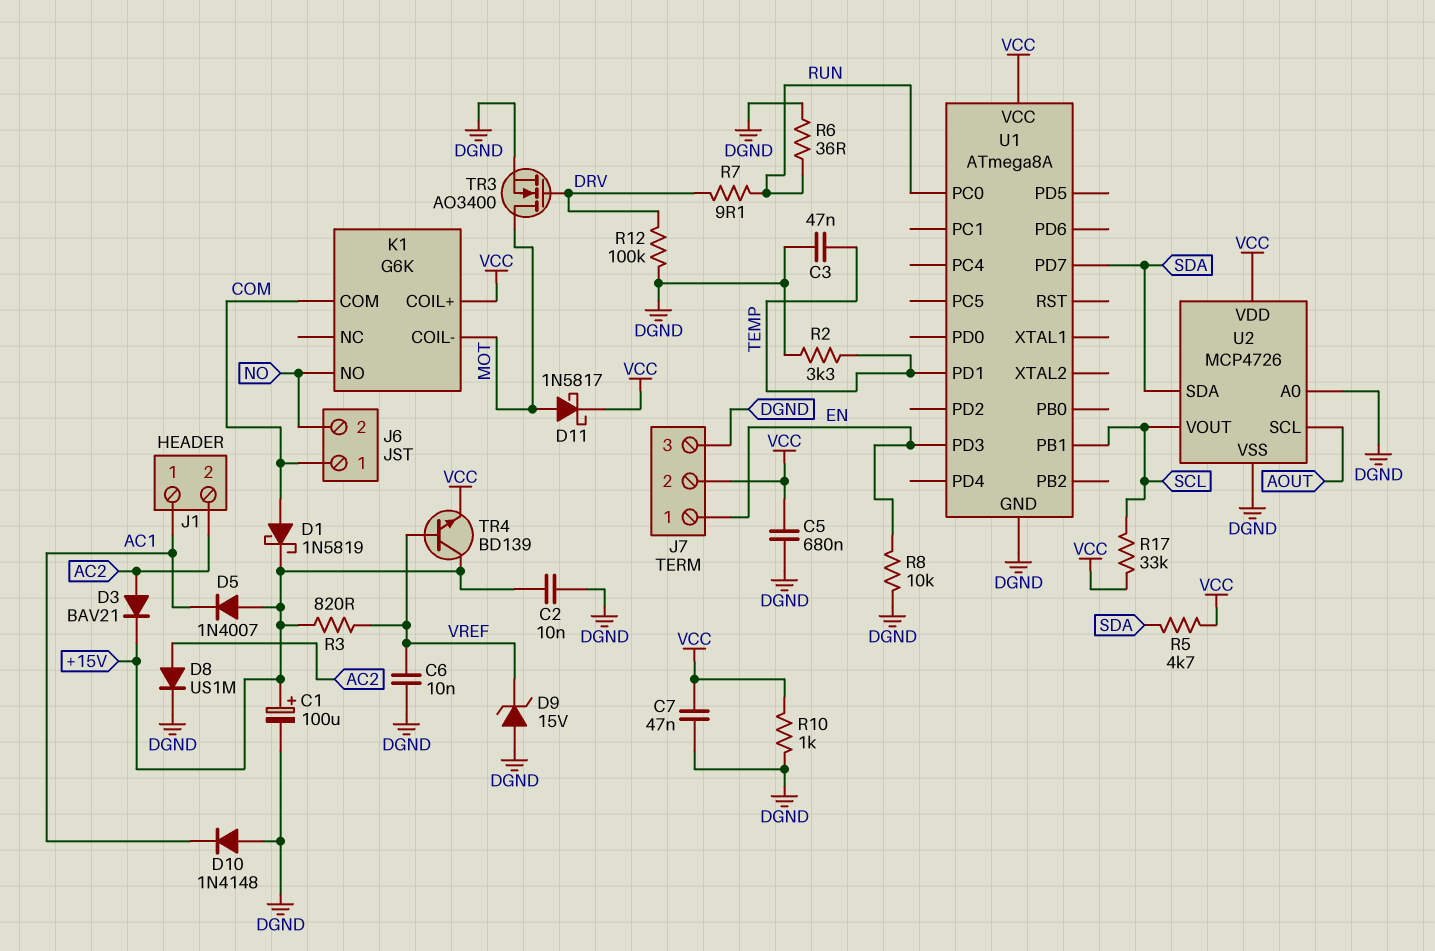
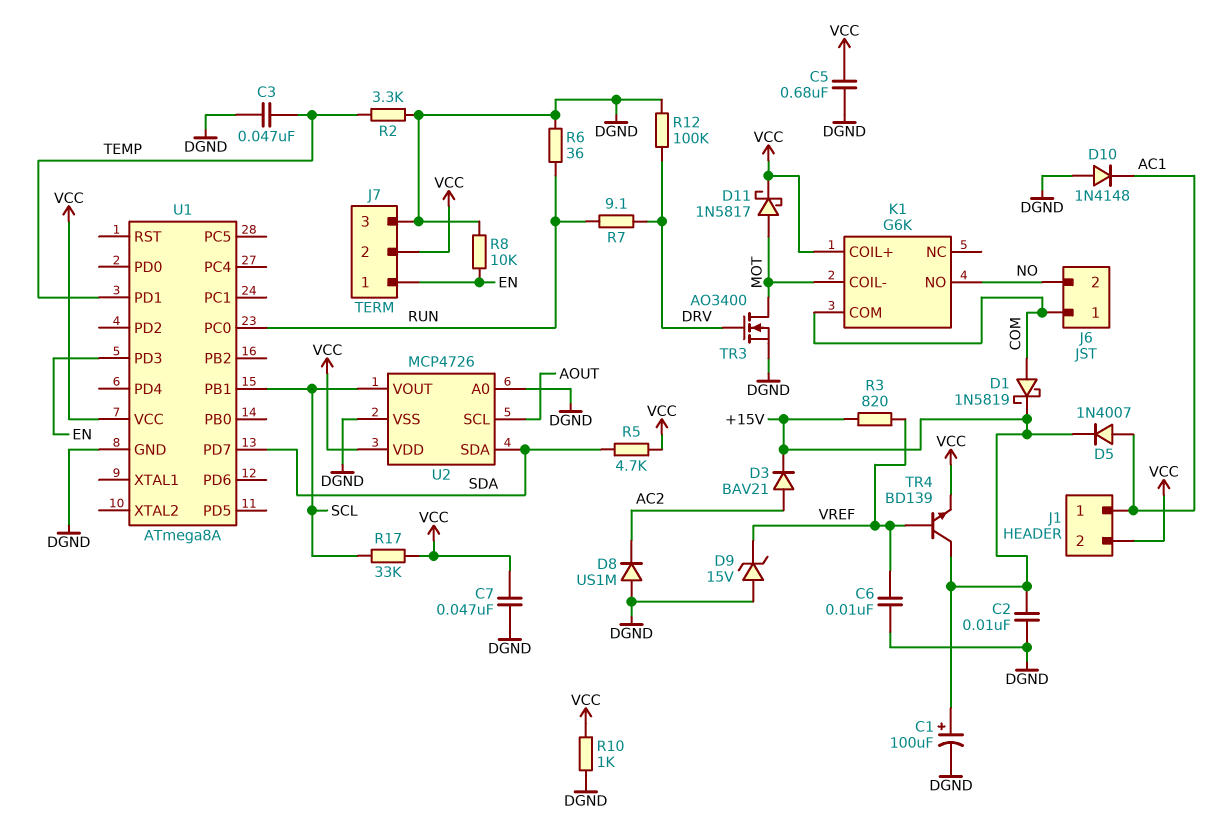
D5: diode 1N4007 (A +15V, K AC1) -> diode 1N4007 (A AC1, K +15V)
D8: diode US1M (A AC2, K DGND) -> diode US1M (A DGND, K AC2)
J1 pin 2: AC2 -> VCC

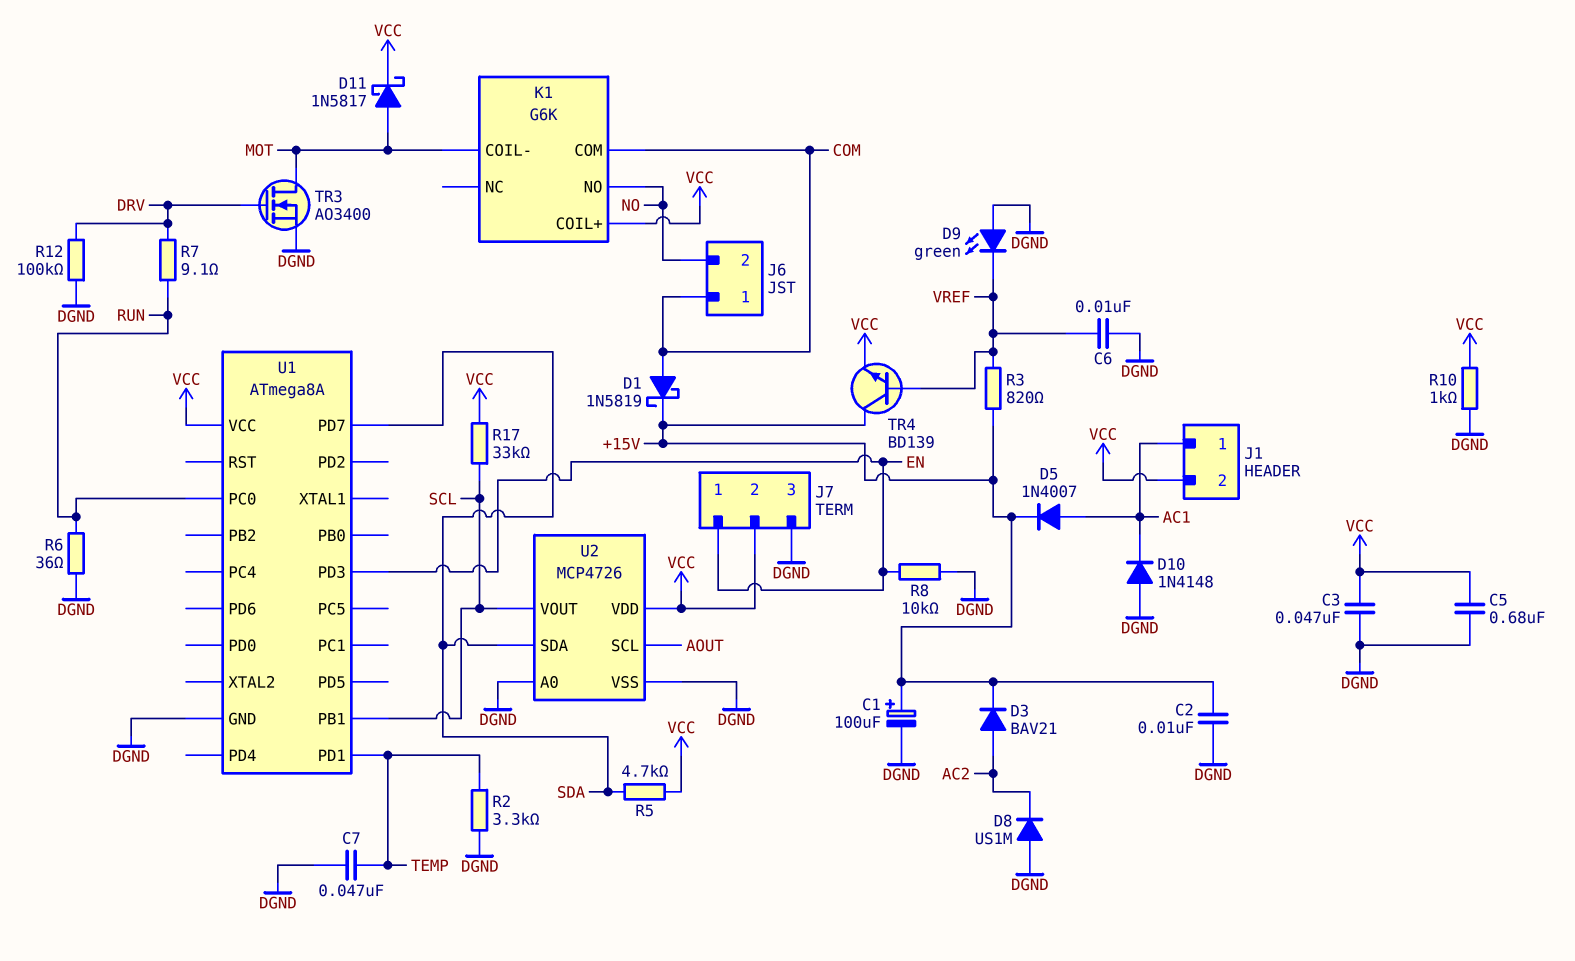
C3: 47nF (DGND, TEMP) -> 47nF (DGND, VCC)
C7: 47nF (DGND, VCC) -> 47nF (DGND, TEMP)
D9: zener 15V (A DGND, K VREF) -> LED green (A DGND, K VREF)

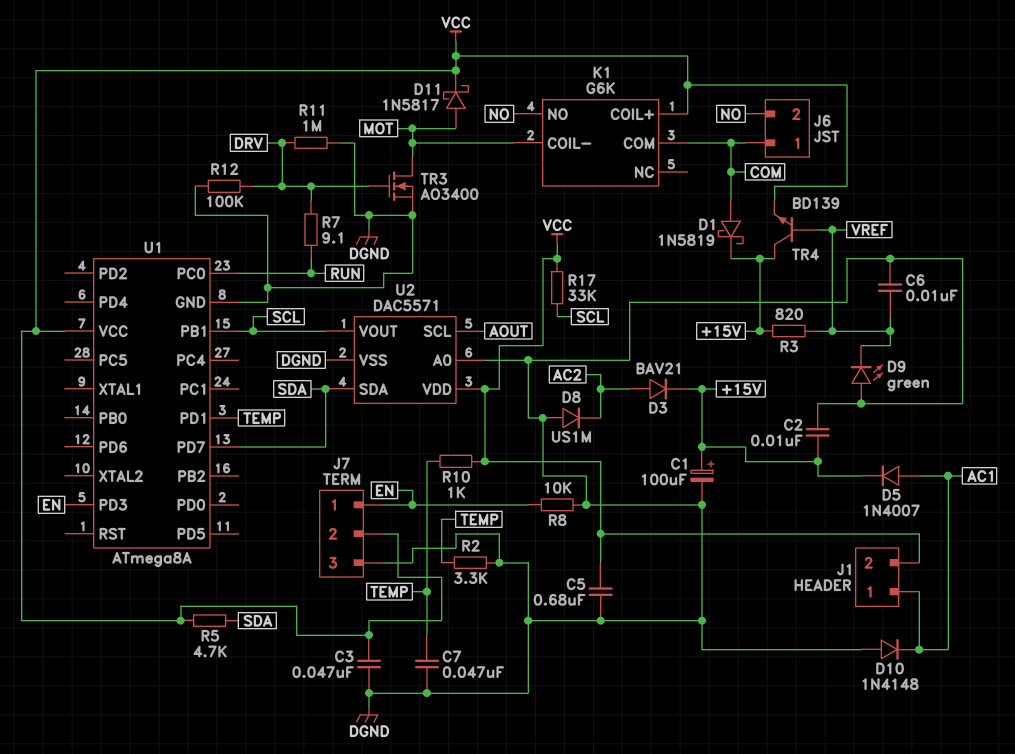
R6: 36 (DGND, RUN) -> none
R10: 1k (DGND, VCC) -> 1k (TEMP, VCC)
R11: none -> 1M (DGND, DRV)
U2: MCP4726 -> DAC5571

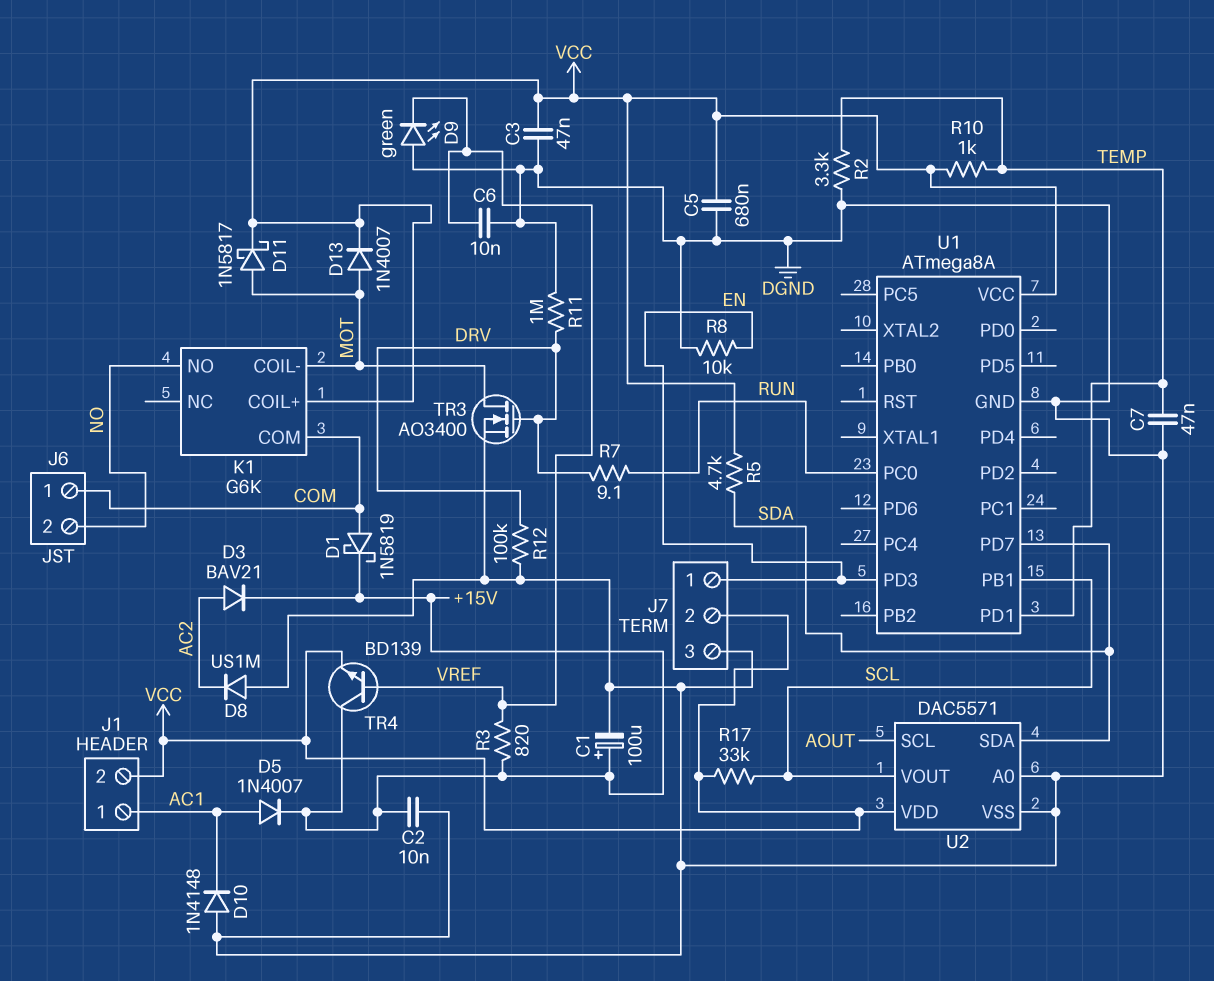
D13: none -> diode 1N4007 (A MOT, K VCC)

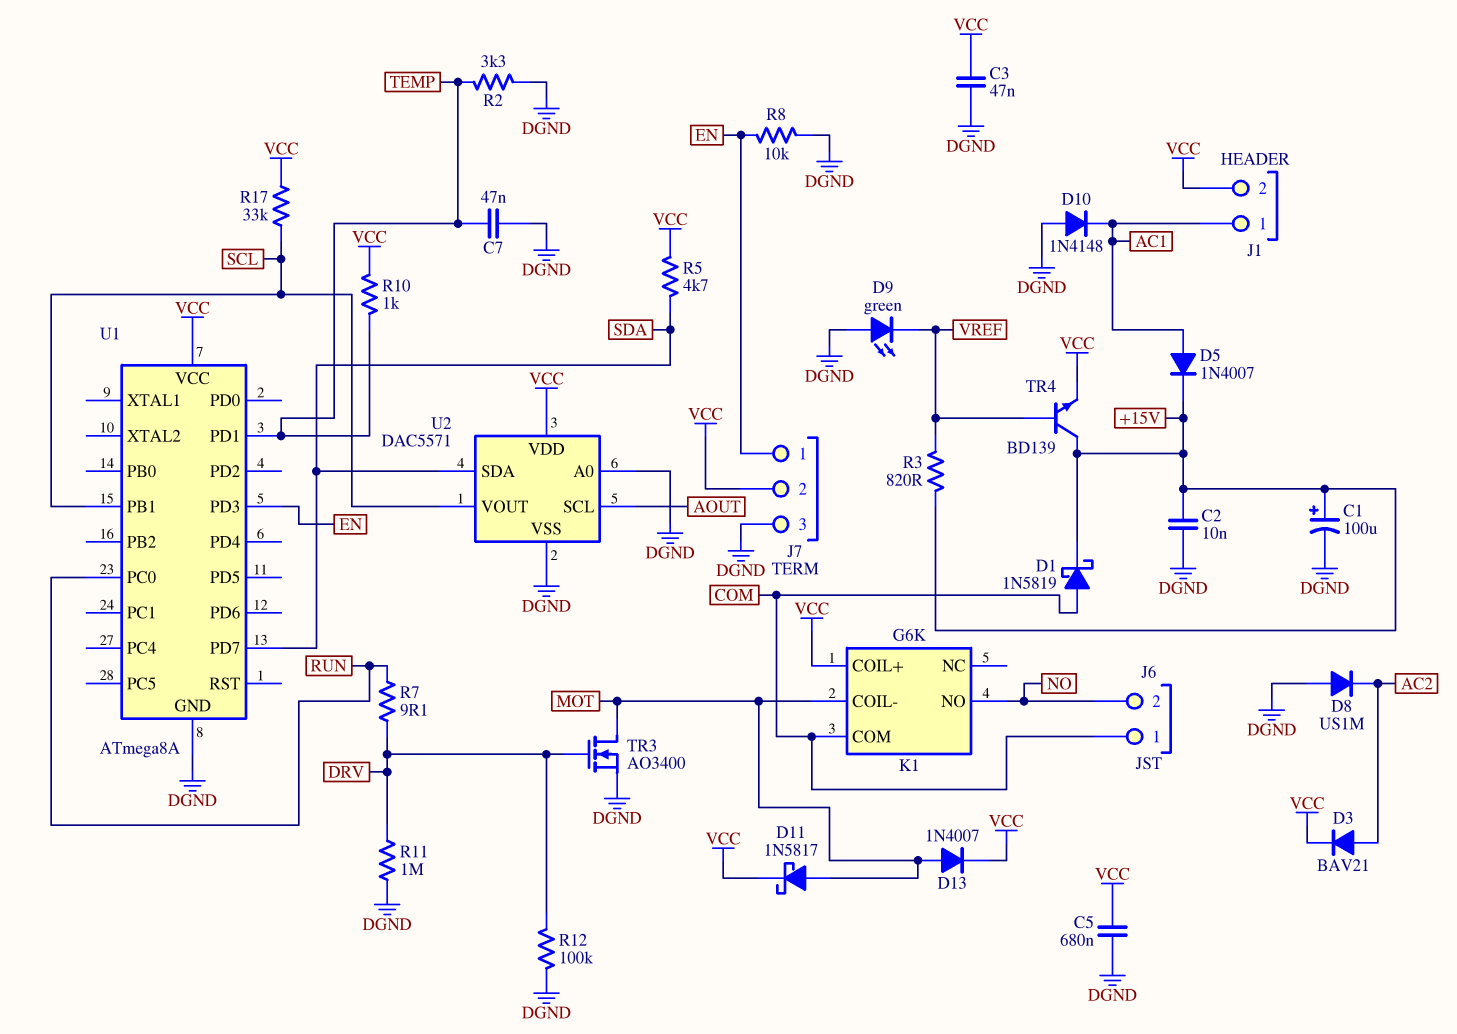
C6: 10nF (DGND, VREF) -> none
D3: diode BAV21 (A AC2, K +15V) -> diode BAV21 (A AC2, K VCC)

